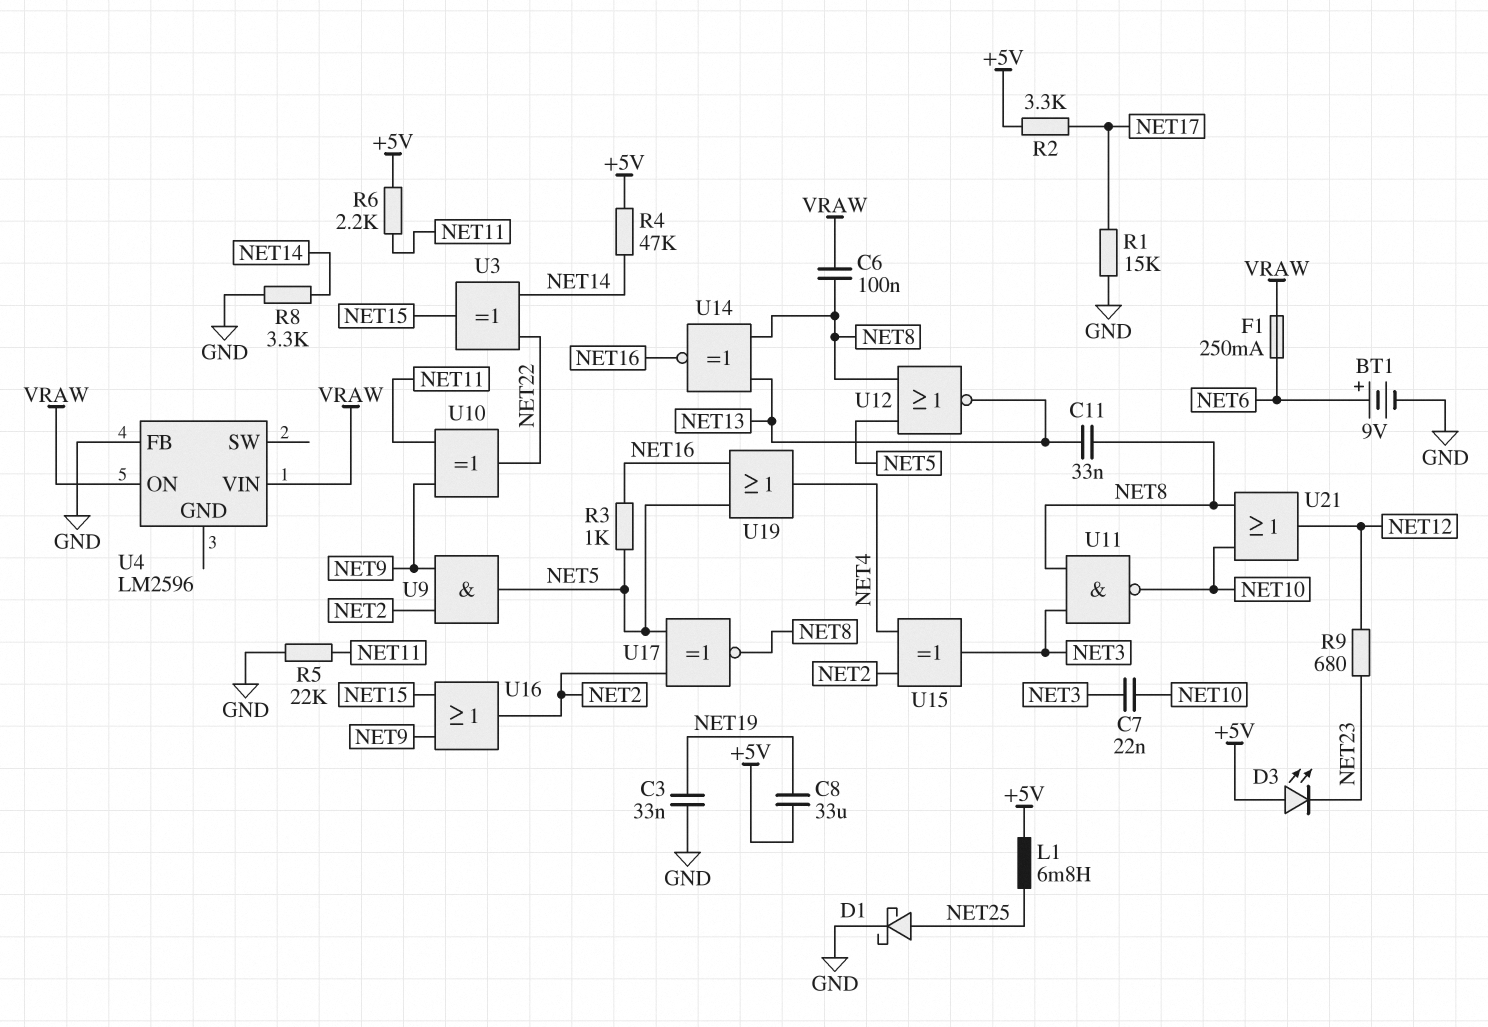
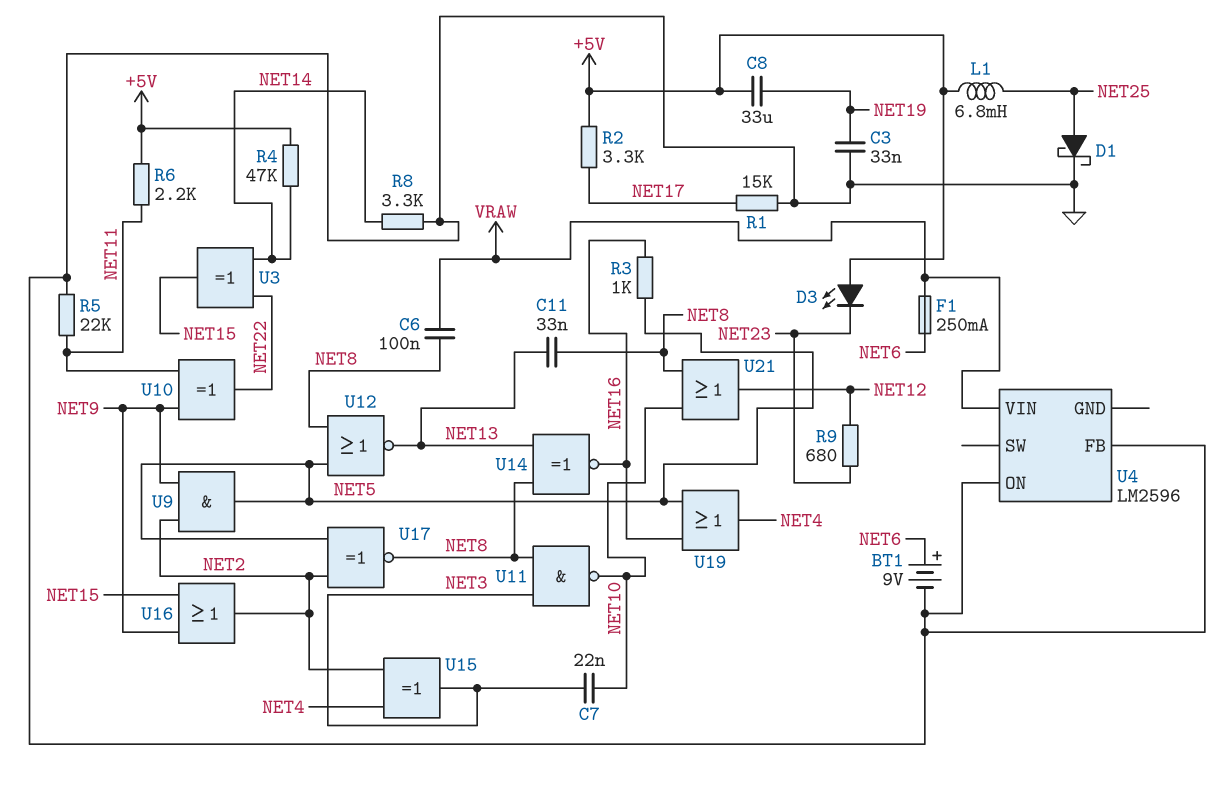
U4 pin ON: VRAW -> GND

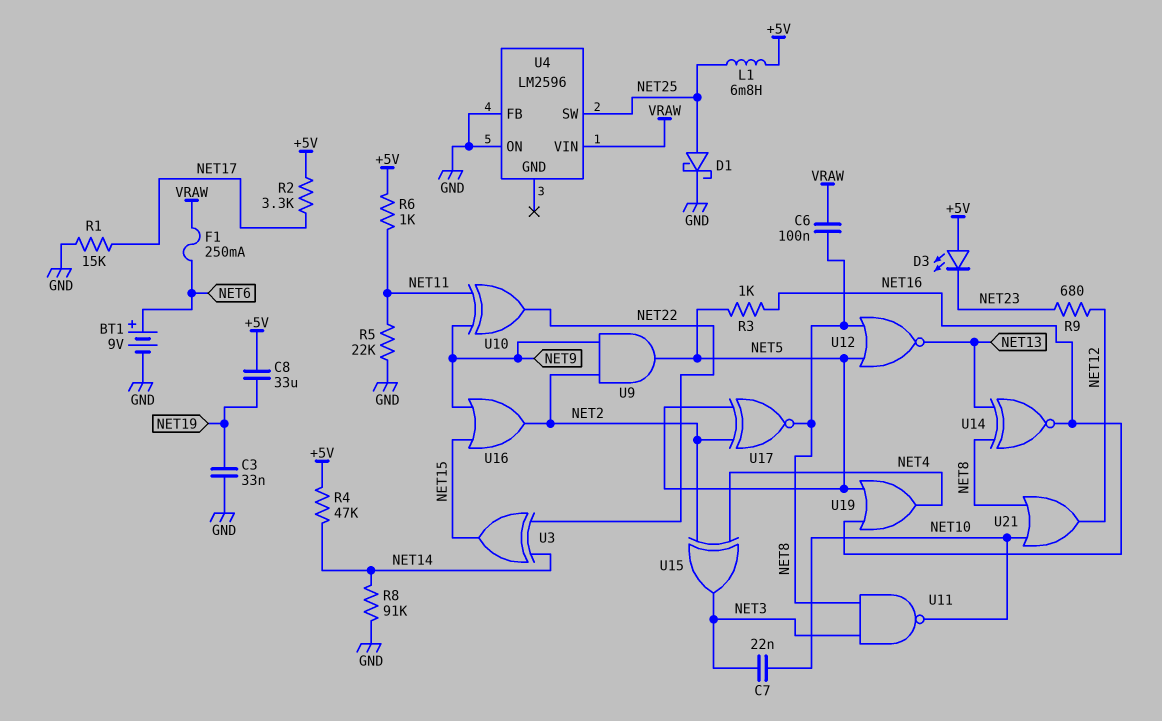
C11: 33nF (NET8, NET13) -> none
R6: 2.2k (+5V, NET11) -> 1k (+5V, NET11)
R8: 3.3k (GND, NET14) -> 91k (GND, NET14)
U4 pin SW: none -> NET25

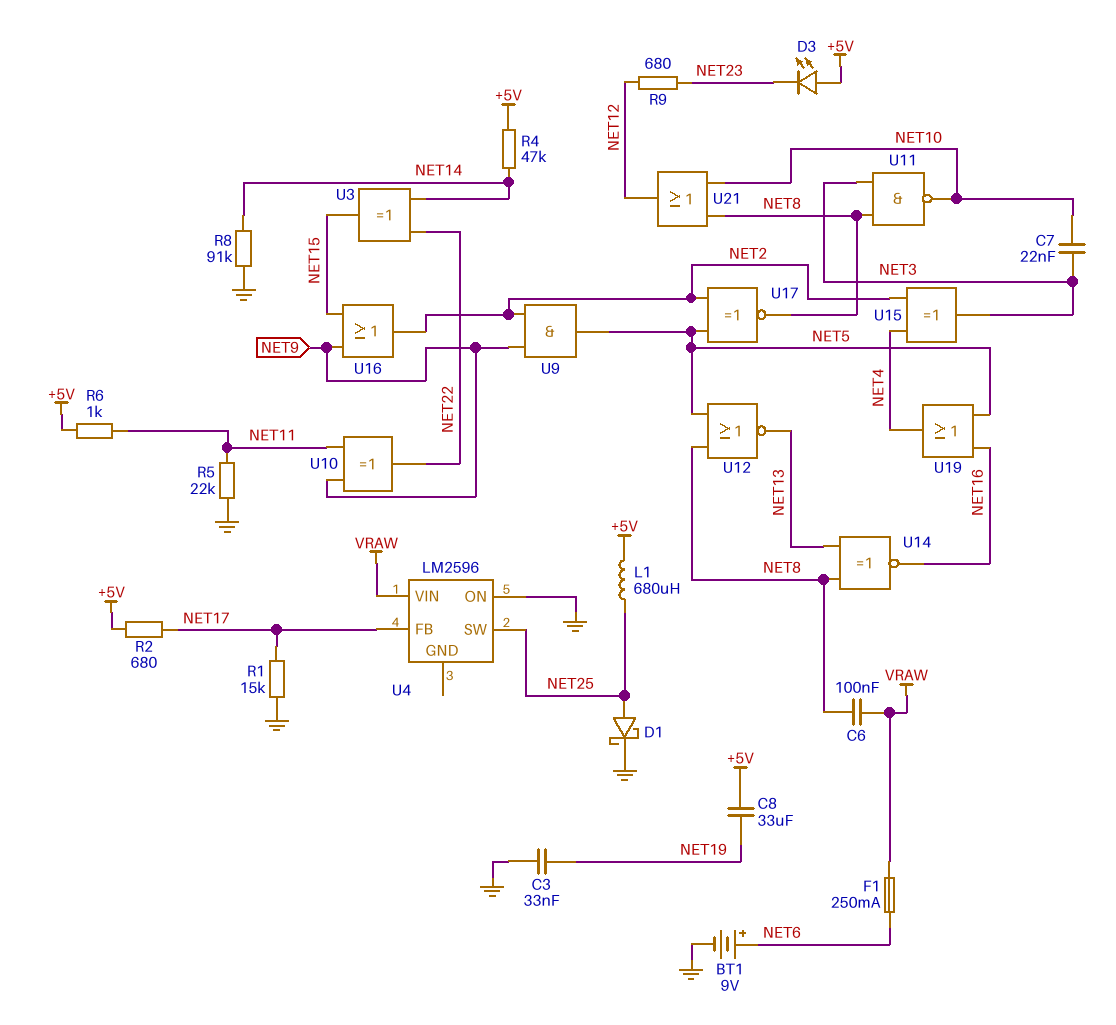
L1: 6.8mH (+5V, NET25) -> 680uH (+5V, NET25)
R2: 3.3k (+5V, NET17) -> 680 (+5V, NET17)
R3: 1k (NET5, NET16) -> none
U4 pin FB: GND -> NET17

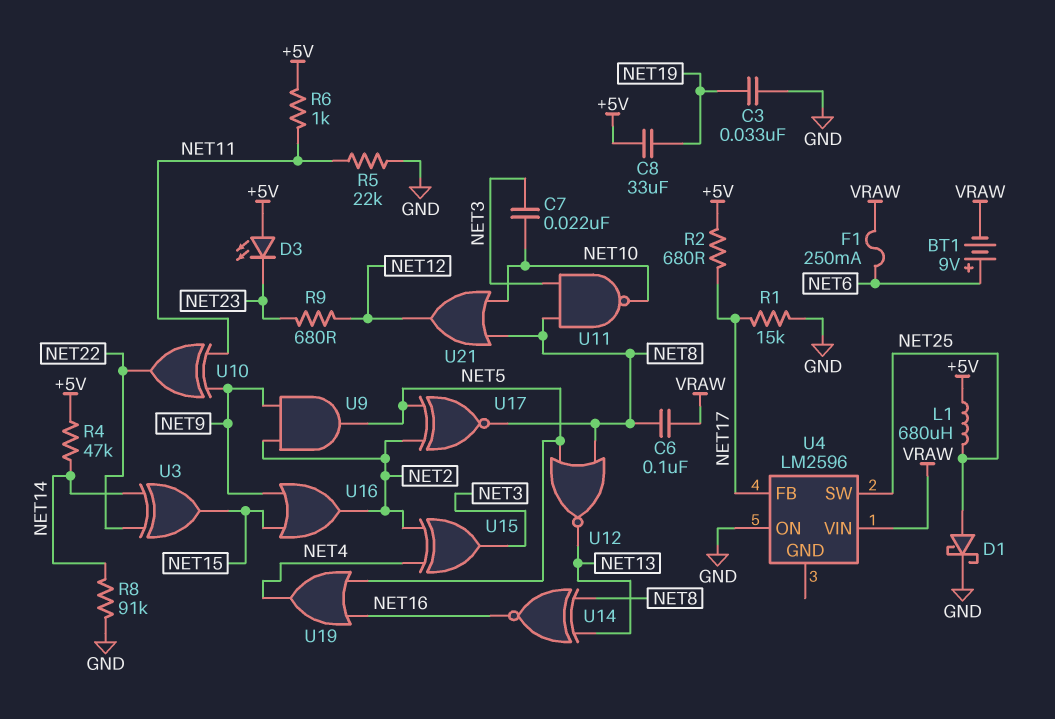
BT1: 9V (plus NET6, minus GND) -> 9V (plus NET6, minus VRAW)

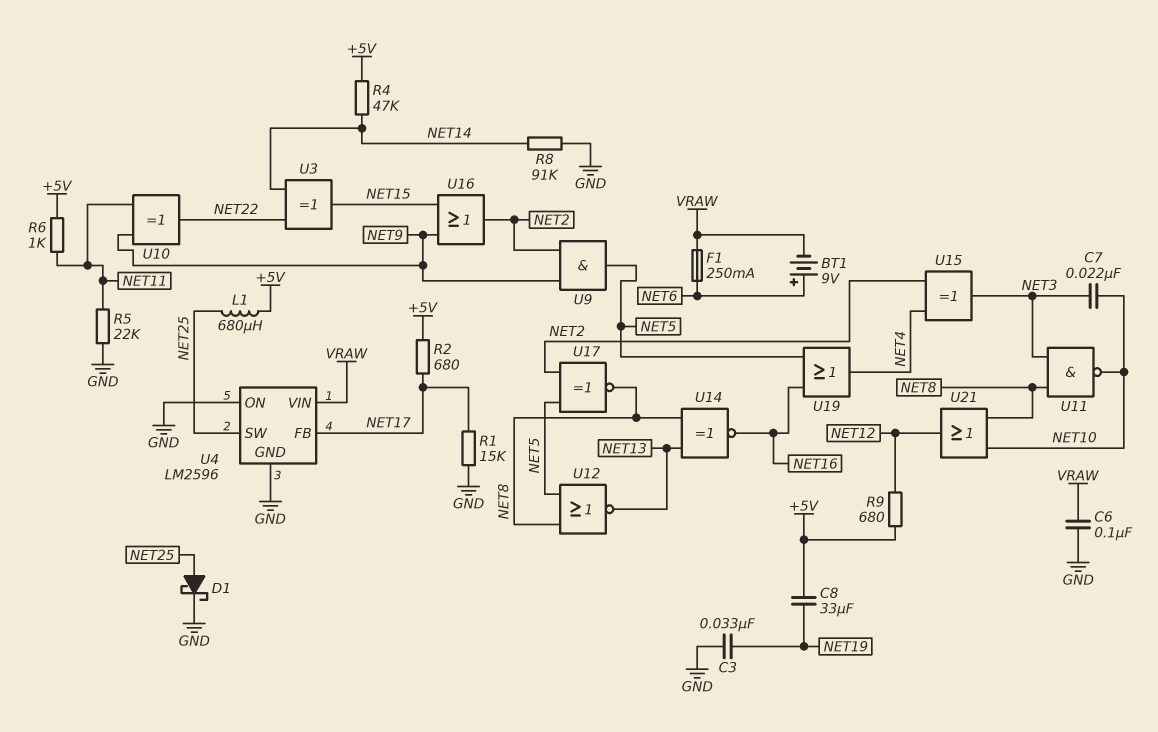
C6: 100nF (NET8, VRAW) -> 100nF (GND, VRAW)
D3: LED (A +5V, K NET23) -> none
R9: 680 (NET12, NET23) -> 680 (+5V, NET12)
U4 pin GND: none -> GND

